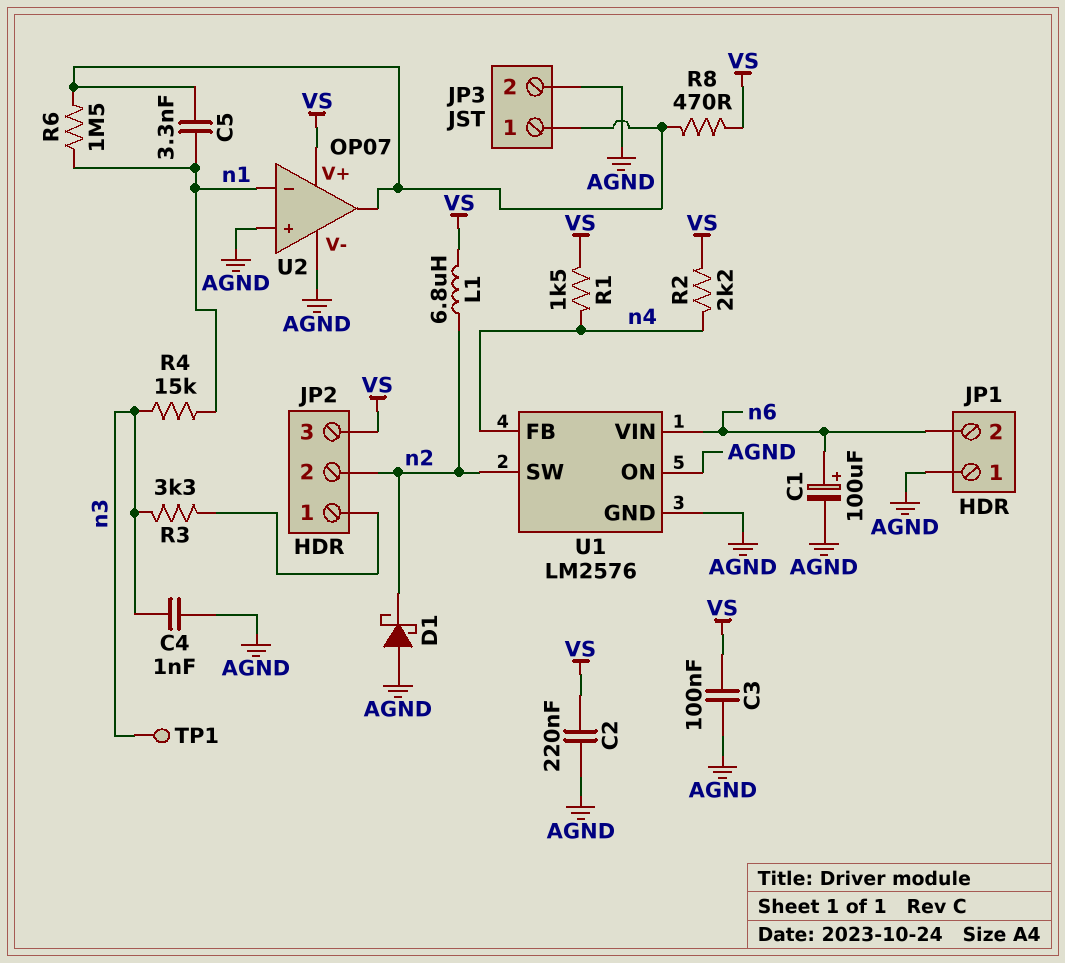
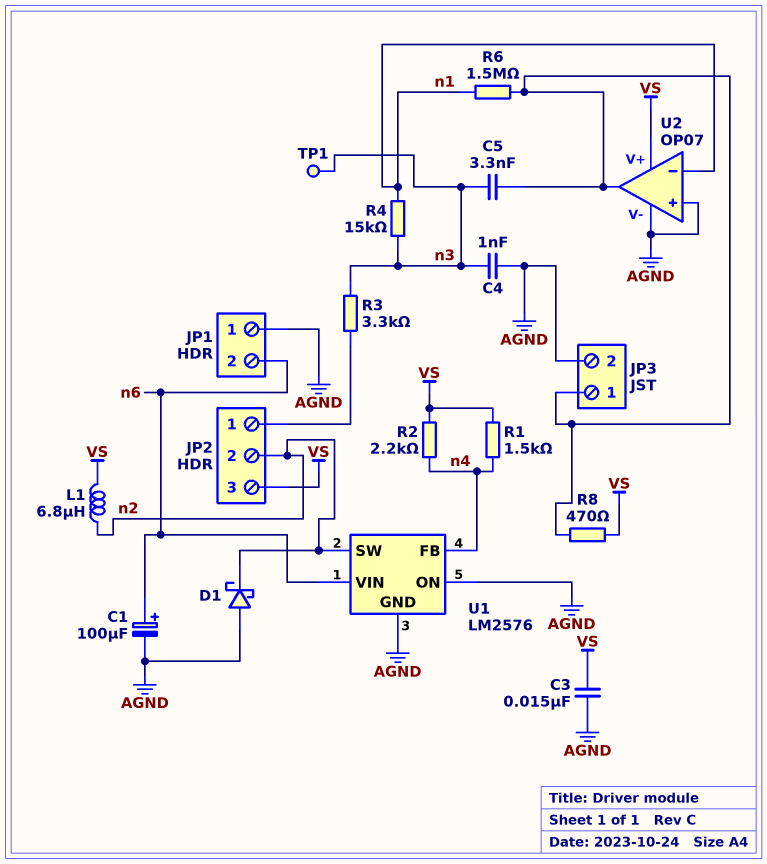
C2: 220nF (AGND, VS) -> none
C3: 100nF (AGND, VS) -> 15nF (AGND, VS)
C5: 3.3nF (JP3/1, n1) -> 3.3nF (JP3/1, n3)

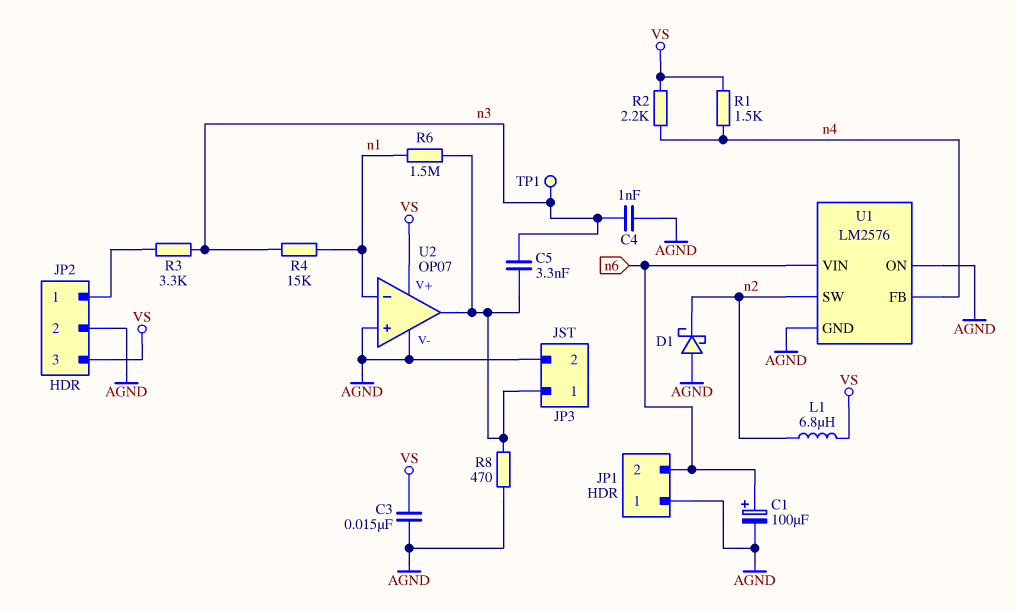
JP2 pin 2: n2 -> AGND
R8: 470 (JP3/1, VS) -> 470 (AGND, JP3/1)

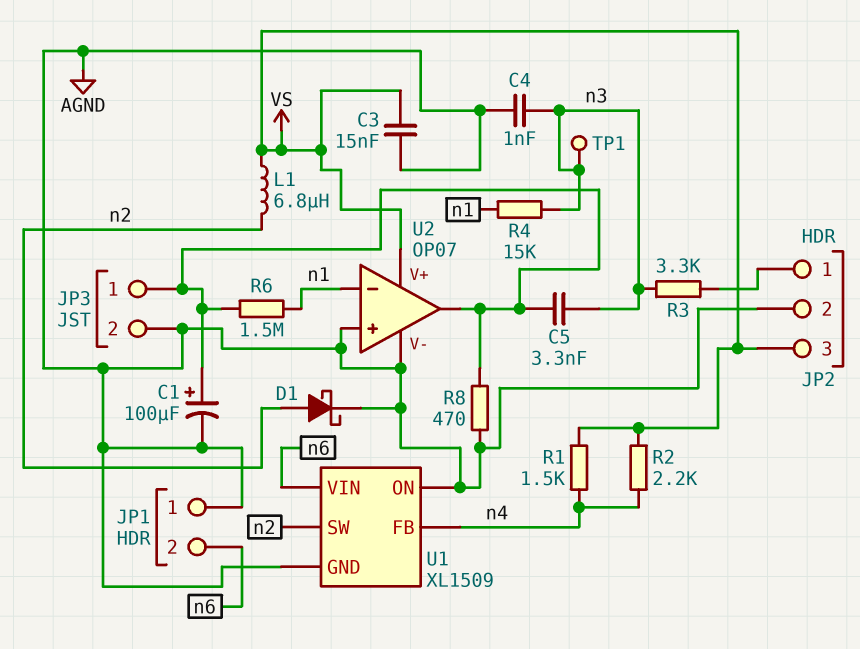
C1: 100uF (plus n6, minus AGND) -> 100uF (plus JP3/1, minus AGND)
D1: schottky (A AGND, K n2) -> schottky (A n2, K AGND)
U1: LM2576 -> XL1509

